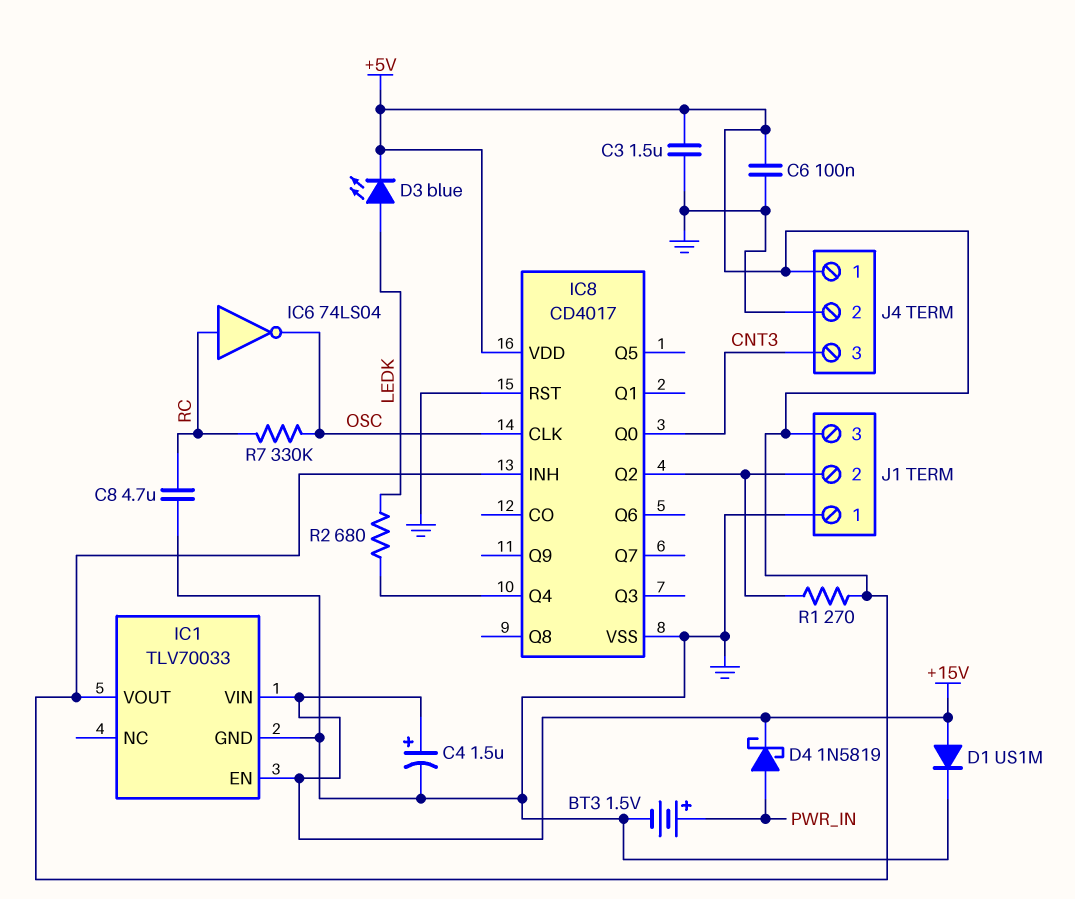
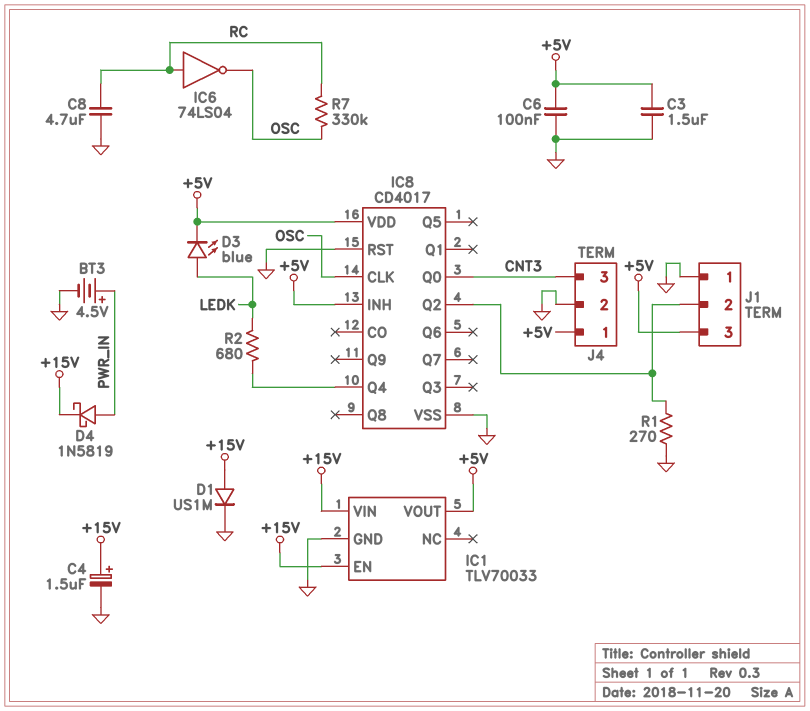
BT3: 1.5V (plus PWR_IN, minus GND) -> 4.5V (plus PWR_IN, minus GND)
R1: 270 (+5V, IC8/Q2) -> 270 (GND, IC8/Q2)

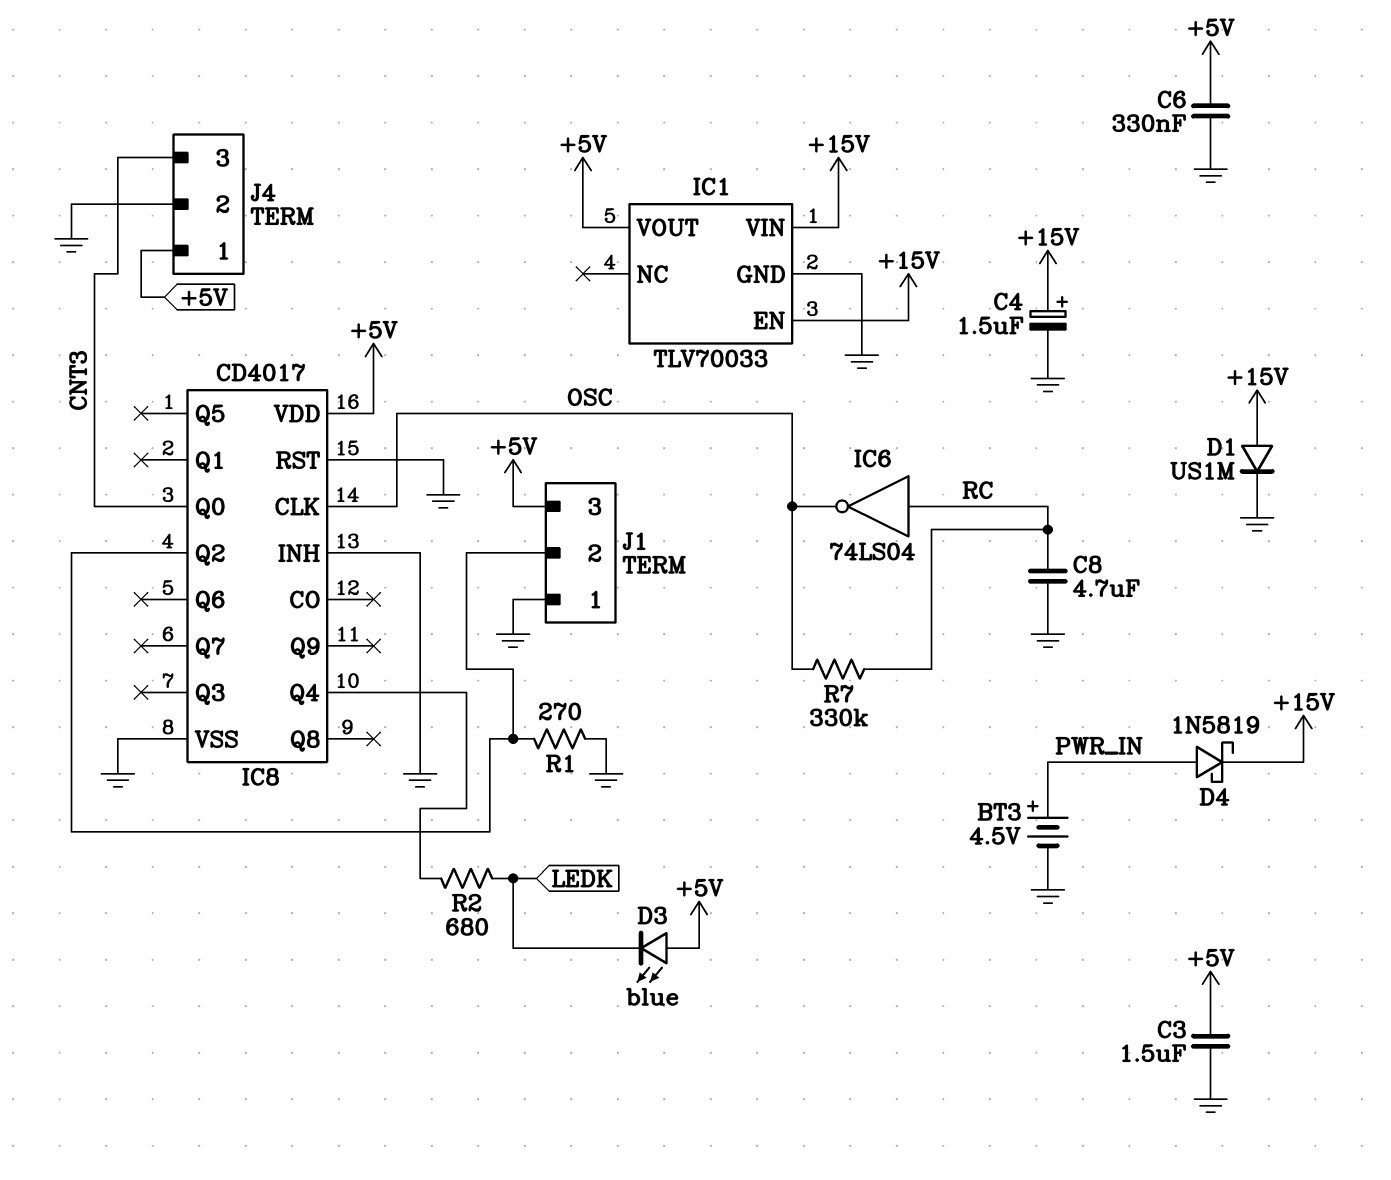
C6: 100nF (+5V, GND) -> 330nF (+5V, GND)
D3: LED blue (A LEDK, K +5V) -> LED blue (A +5V, K LEDK)
IC8 pin INH: +5V -> GND

